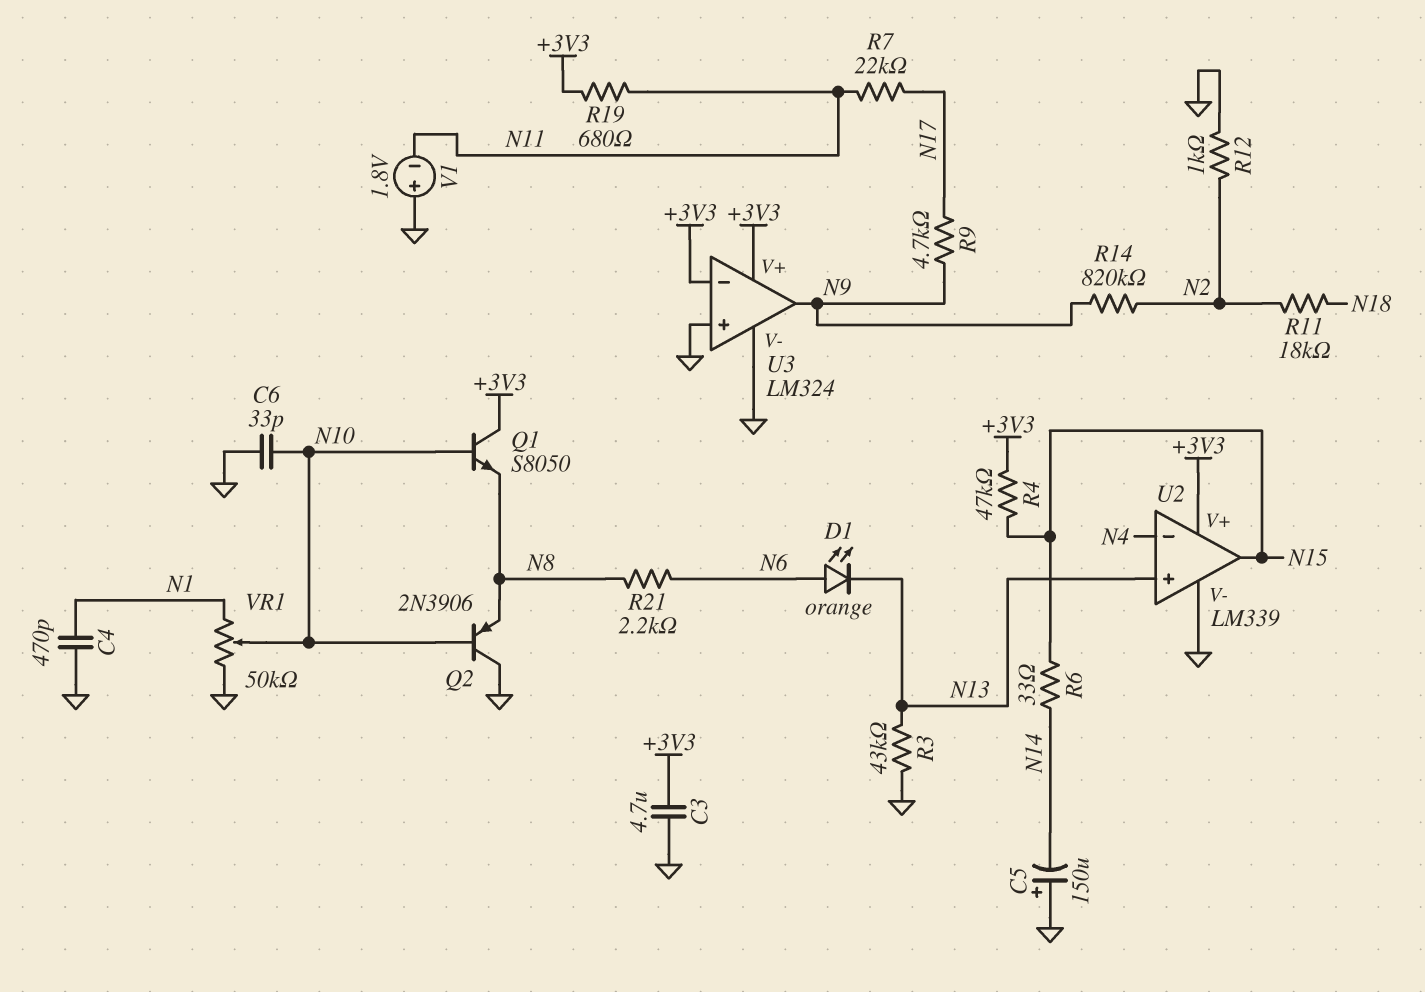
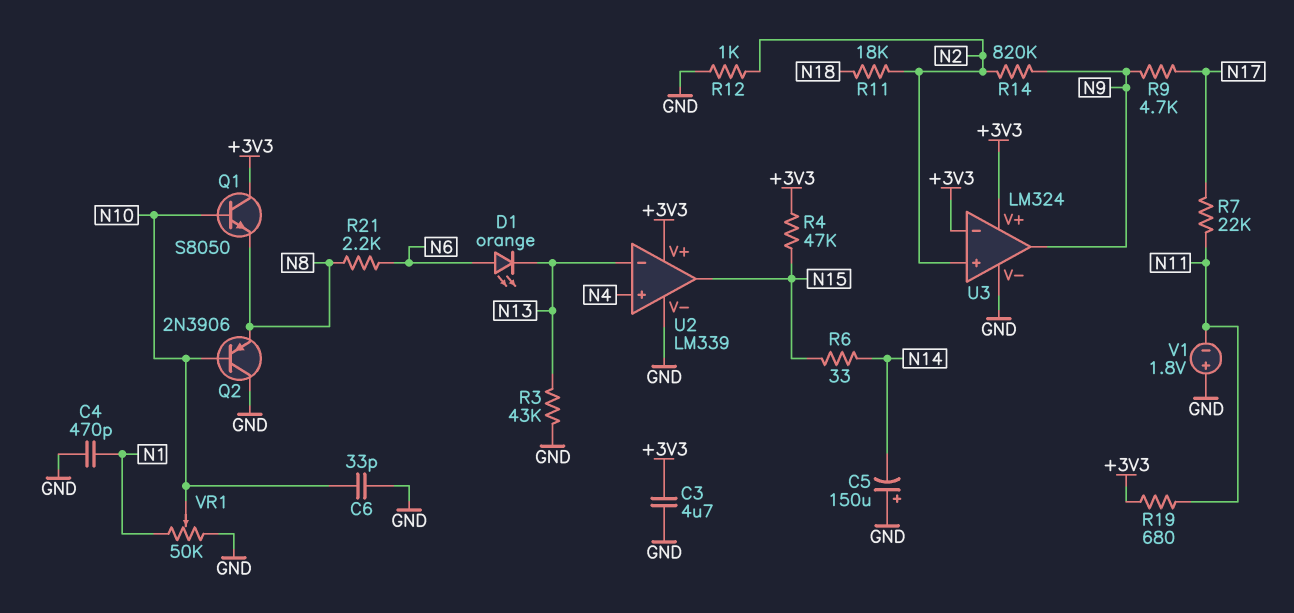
U2 pin in+: N13 -> N4
U2 pin in-: N4 -> N13
U3 pin in+: GND -> N2

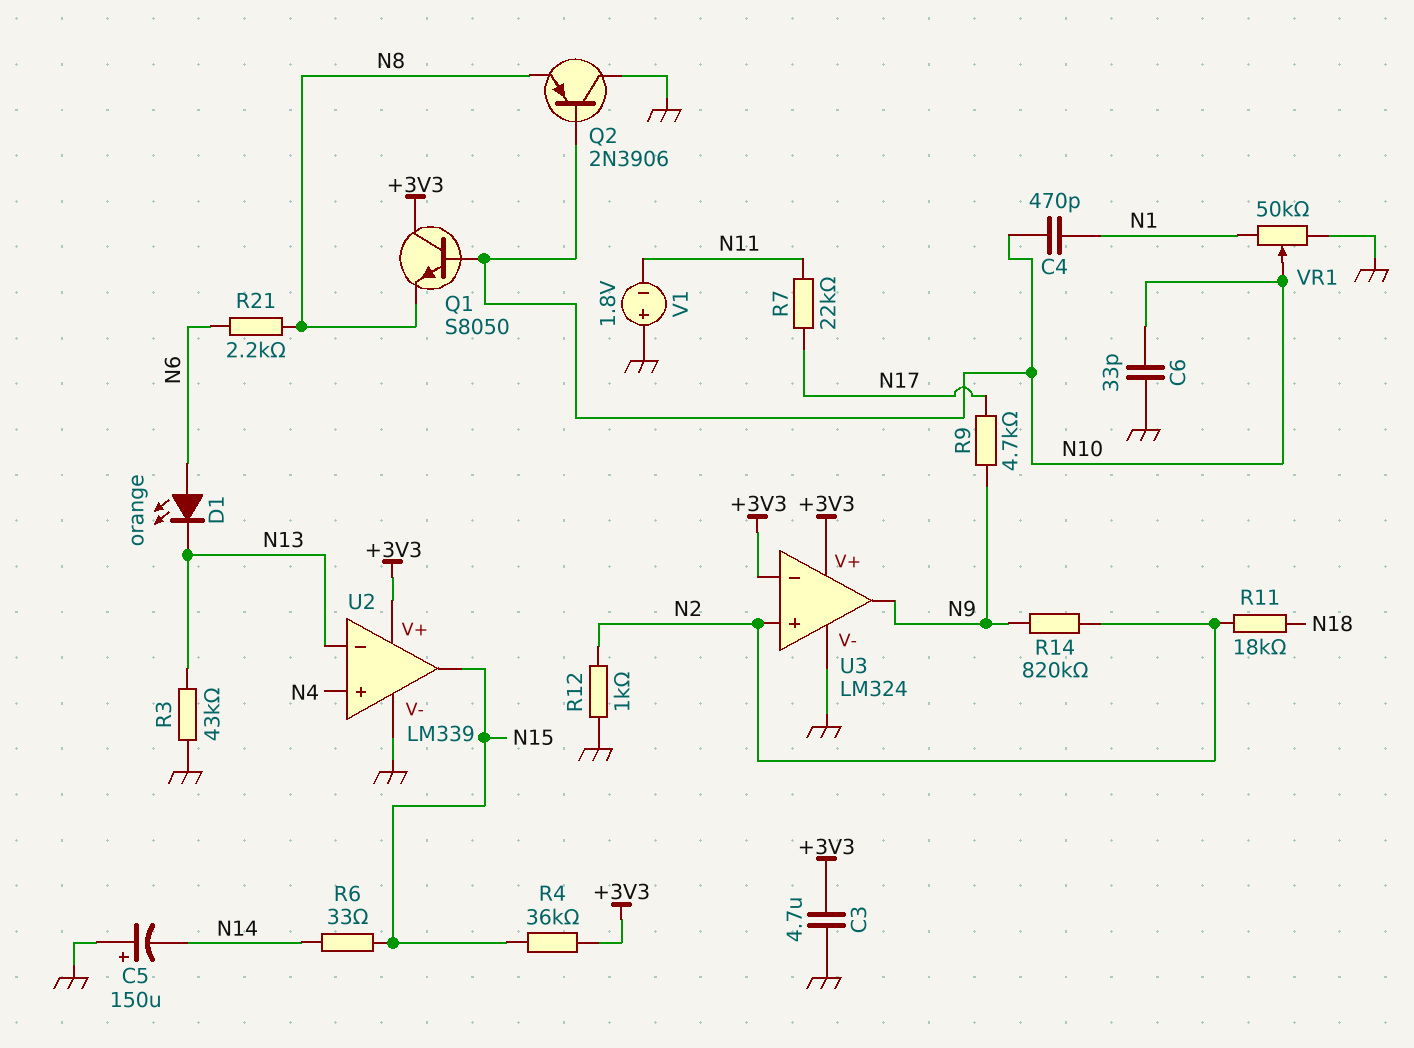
C4: 470pF (GND, N1) -> 470pF (N1, N10)
R4: 47k (+3V3, N15) -> 36k (+3V3, N15)
R19: 680 (+3V3, N11) -> none

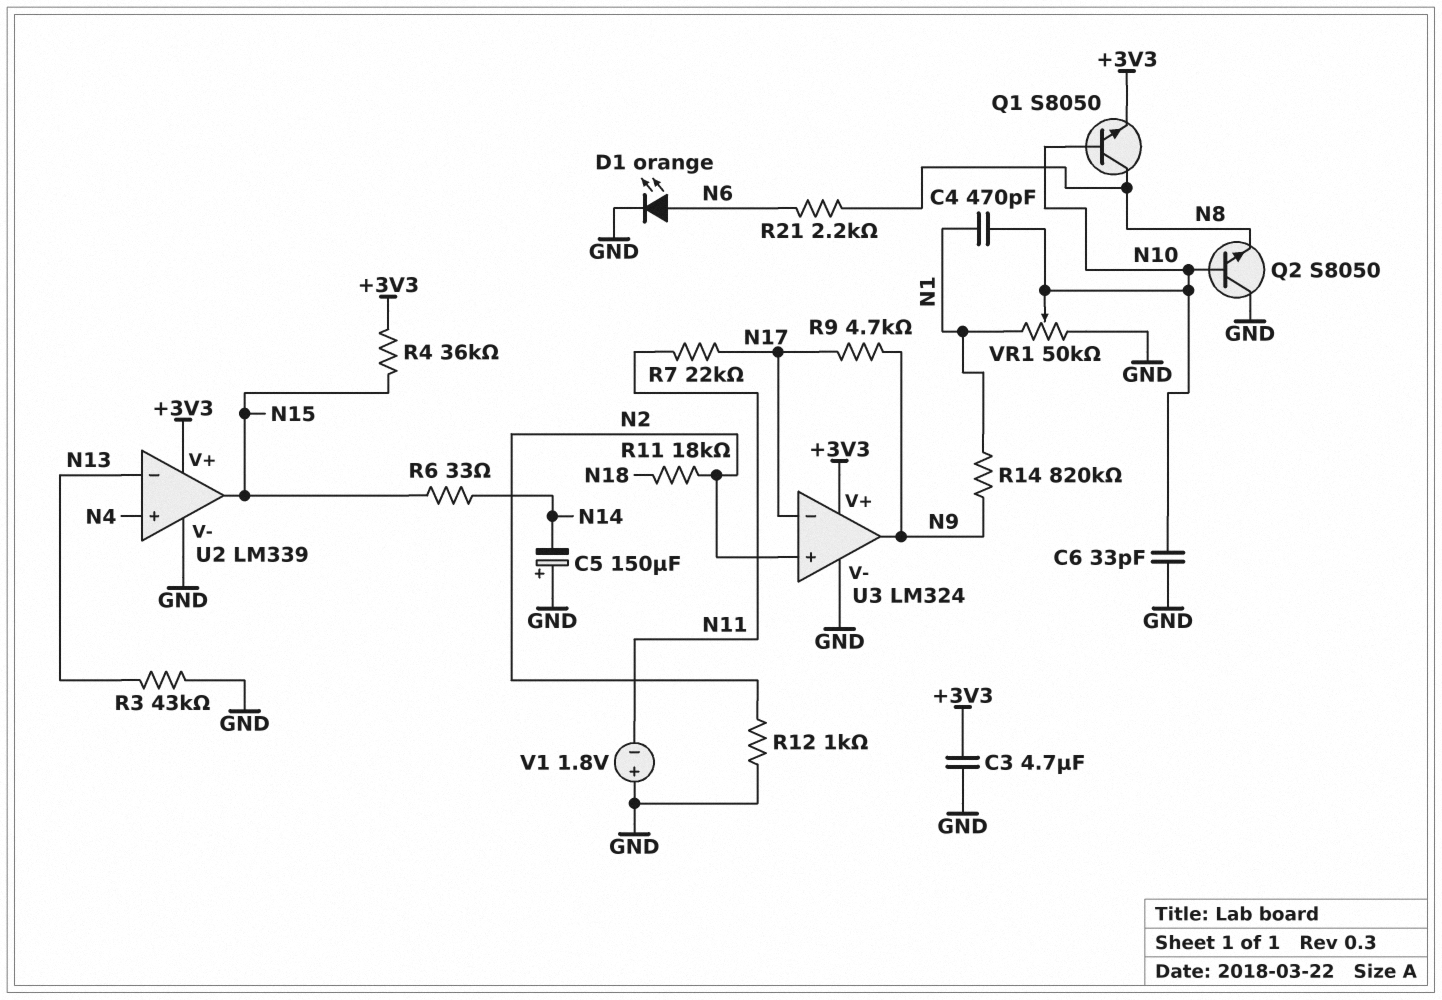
D1: LED orange (A N6, K N13) -> LED orange (A N6, K GND)
Q1: NPN S8050 (B N10, C +3V3, E N8) -> NPN S8050 (B N10, C N8, E +3V3)
Q2: PNP 2N3906 (B N10, C GND, E N8) -> NPN S8050 (B N10, C GND, E N8)
R14: 820k (N2, N9) -> 820k (N1, N9)
U3 pin in-: +3V3 -> N17

